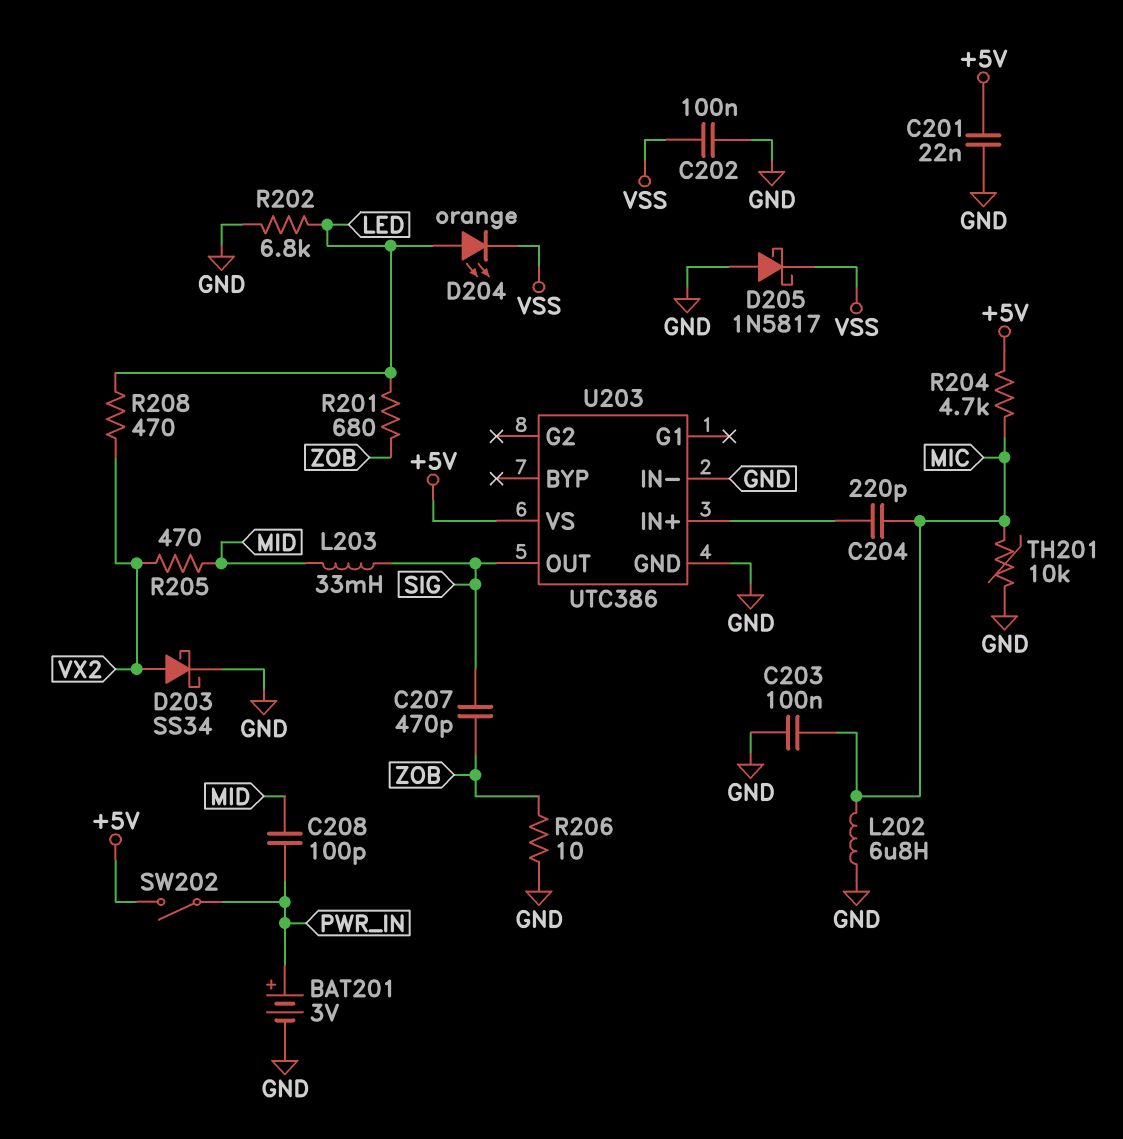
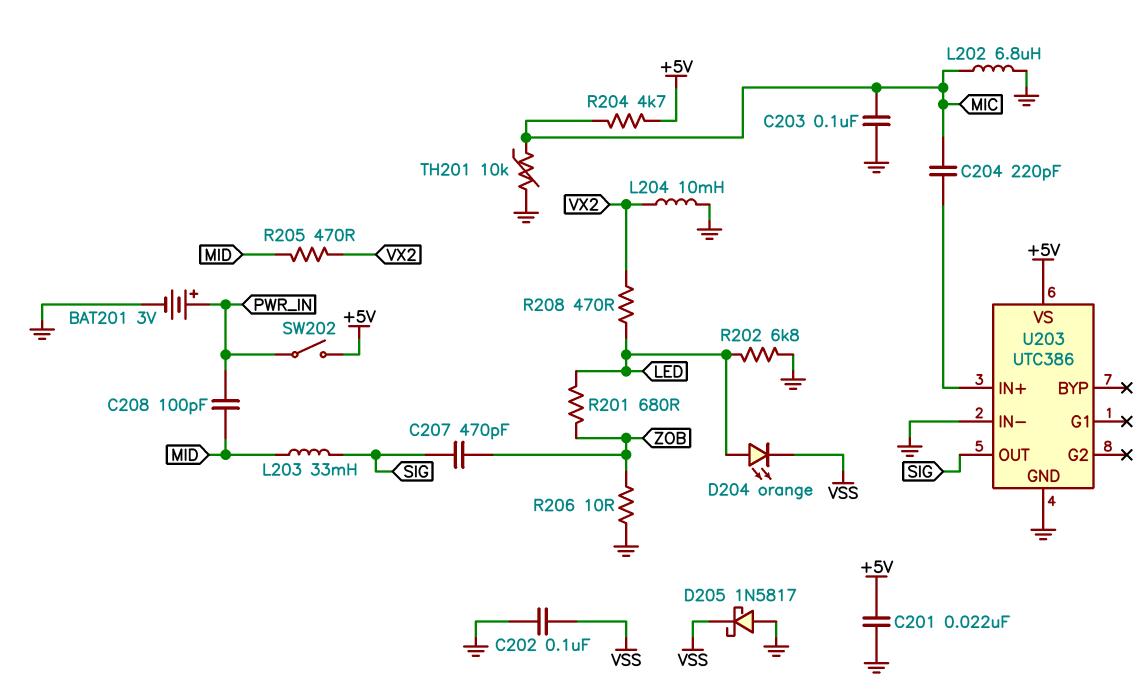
D203: schottky SS34 (A VX2, K GND) -> none
L204: none -> 10mH (GND, VX2)

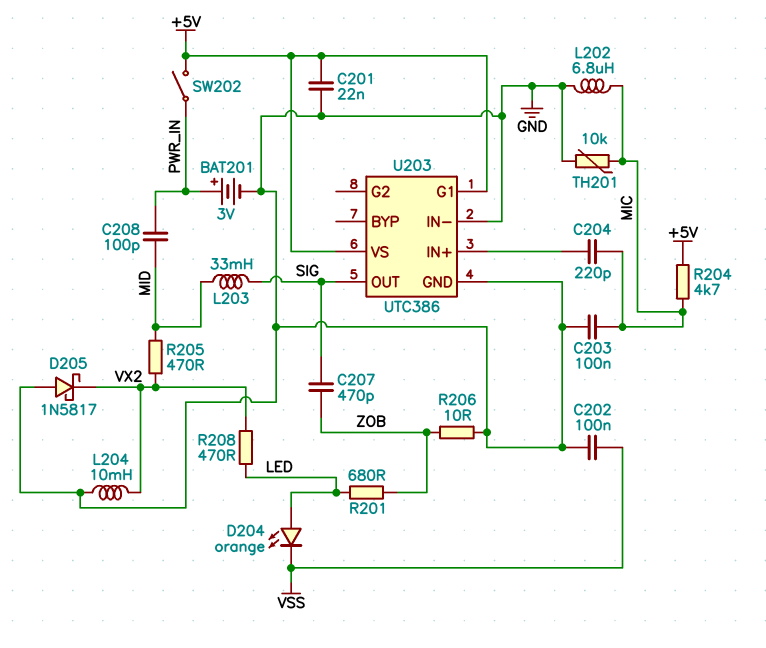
D205: schottky 1N5817 (A GND, K VSS) -> schottky 1N5817 (A GND, K VX2)
R202: 6.8k (GND, LED) -> none
U203 pin G1: none -> +5V

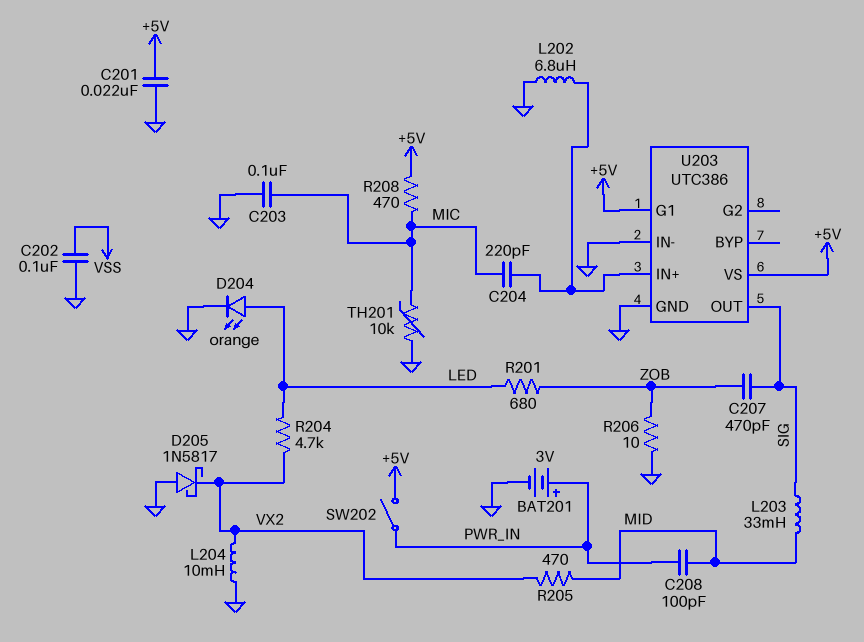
D204: LED orange (A LED, K VSS) -> LED orange (A LED, K GND)
L202: 6.8uH (GND, MIC) -> 6.8uH (GND, U203/IN+)
R204: 4.7k (+5V, MIC) -> 4.7k (LED, VX2)
R208: 470 (LED, VX2) -> 470 (+5V, MIC)

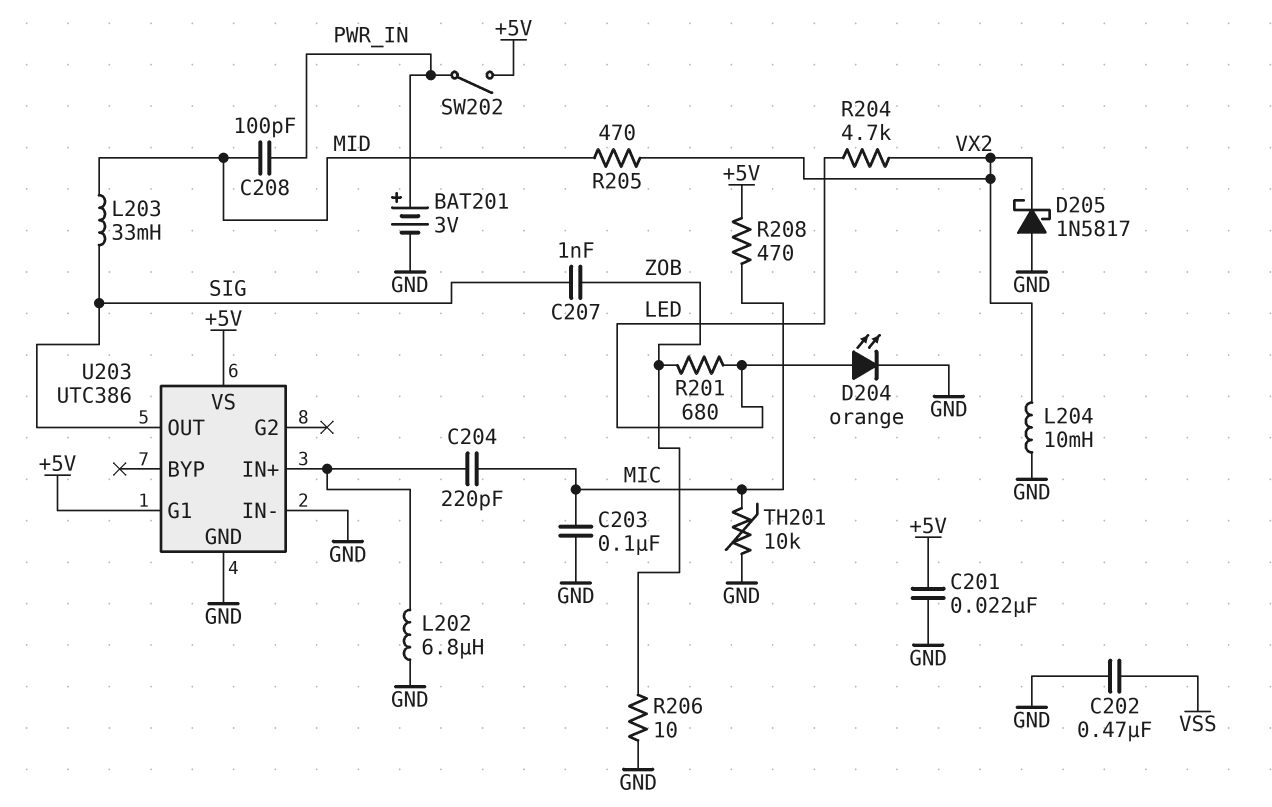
C202: 100nF (GND, VSS) -> 470nF (GND, VSS)
C207: 470pF (SIG, ZOB) -> 1nF (SIG, ZOB)

